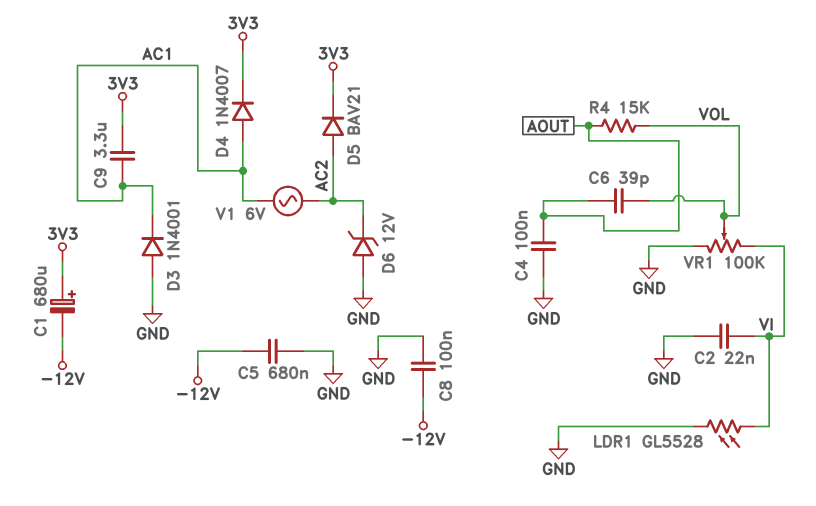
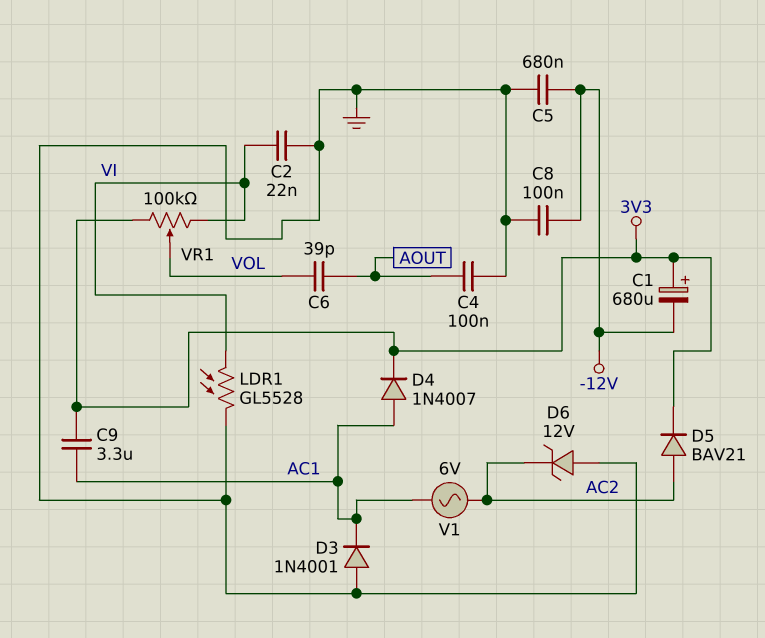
R4: 15k (AOUT, VOL) -> none
VR1: 100k (GND, VI, wiper VOL) -> 100k (3V3, VI, wiper VOL)

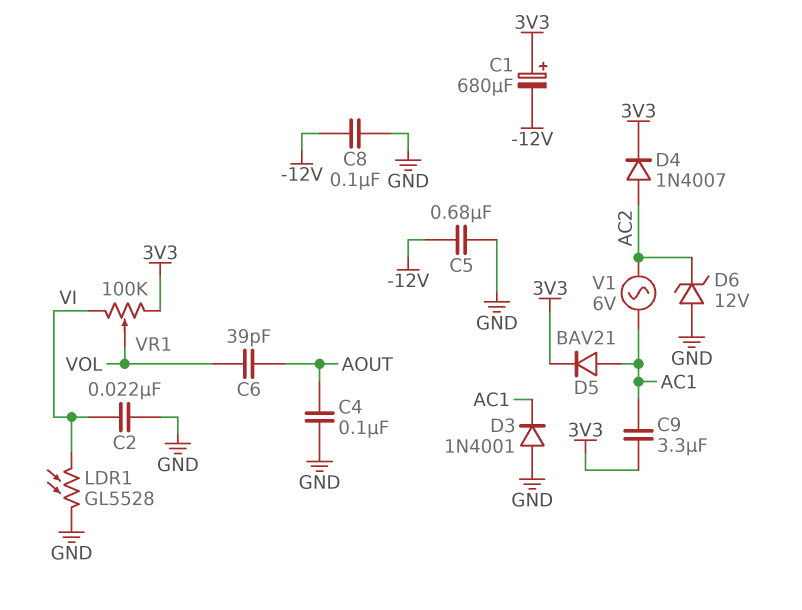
D4: diode 1N4007 (A AC1, K 3V3) -> diode 1N4007 (A AC2, K 3V3)
D5: diode BAV21 (A AC2, K 3V3) -> diode BAV21 (A AC1, K 3V3)

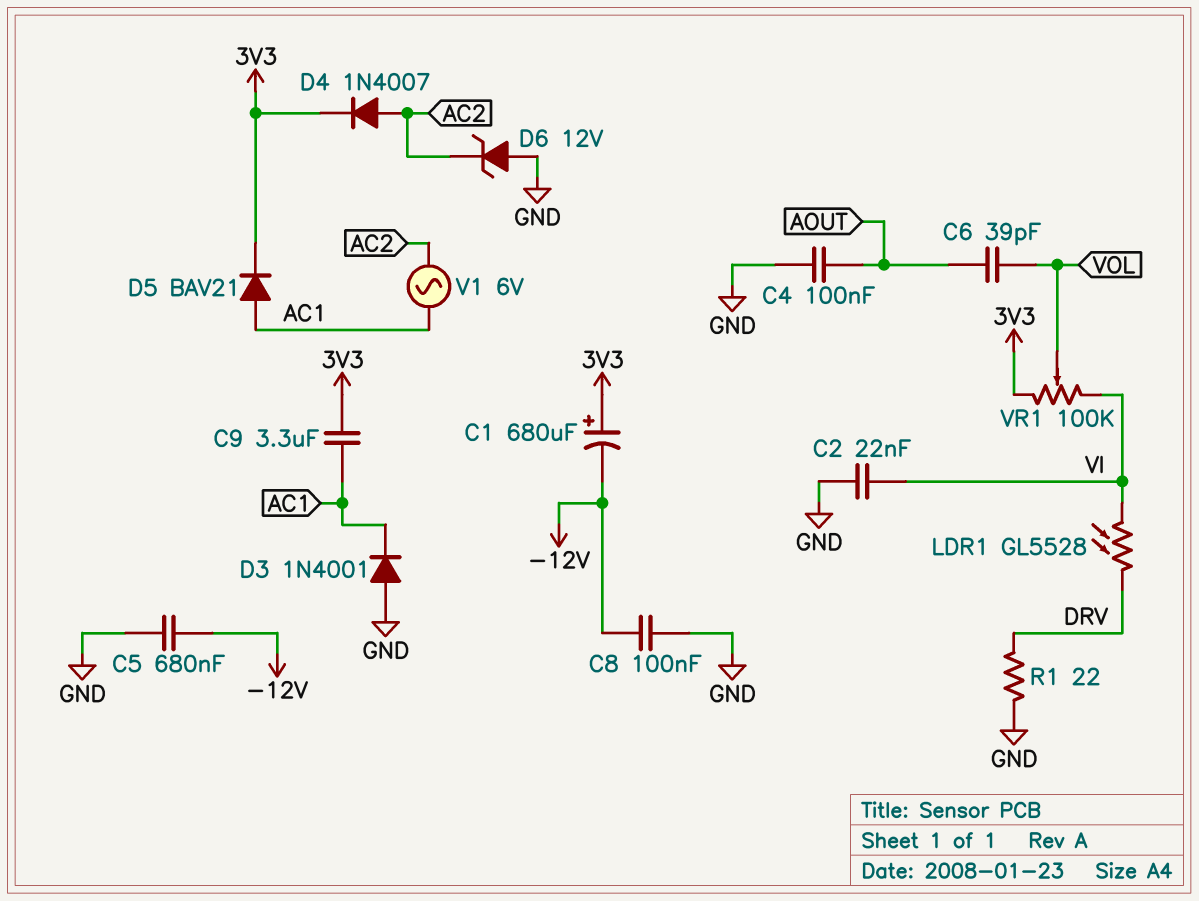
LDR1: GL5528 (GND, VI) -> GL5528 (DRV, VI)
R1: none -> 22 (DRV, GND)

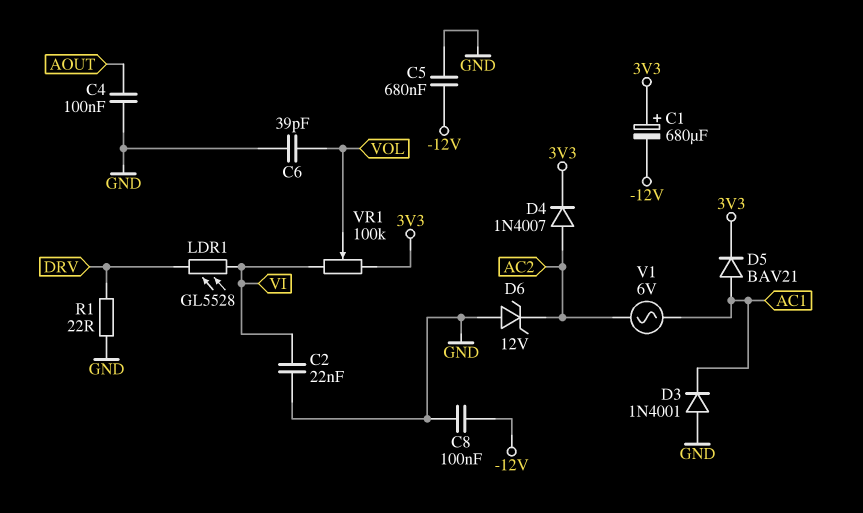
C6: 39pF (AOUT, VOL) -> 39pF (GND, VOL)
C9: 3.3uF (3V3, AC1) -> none

